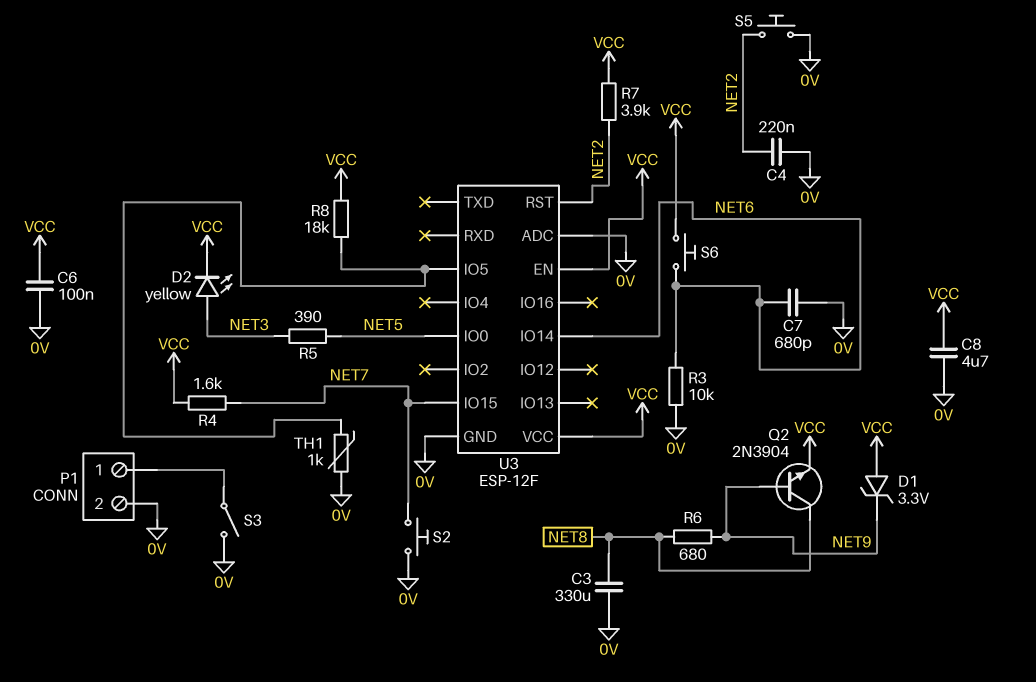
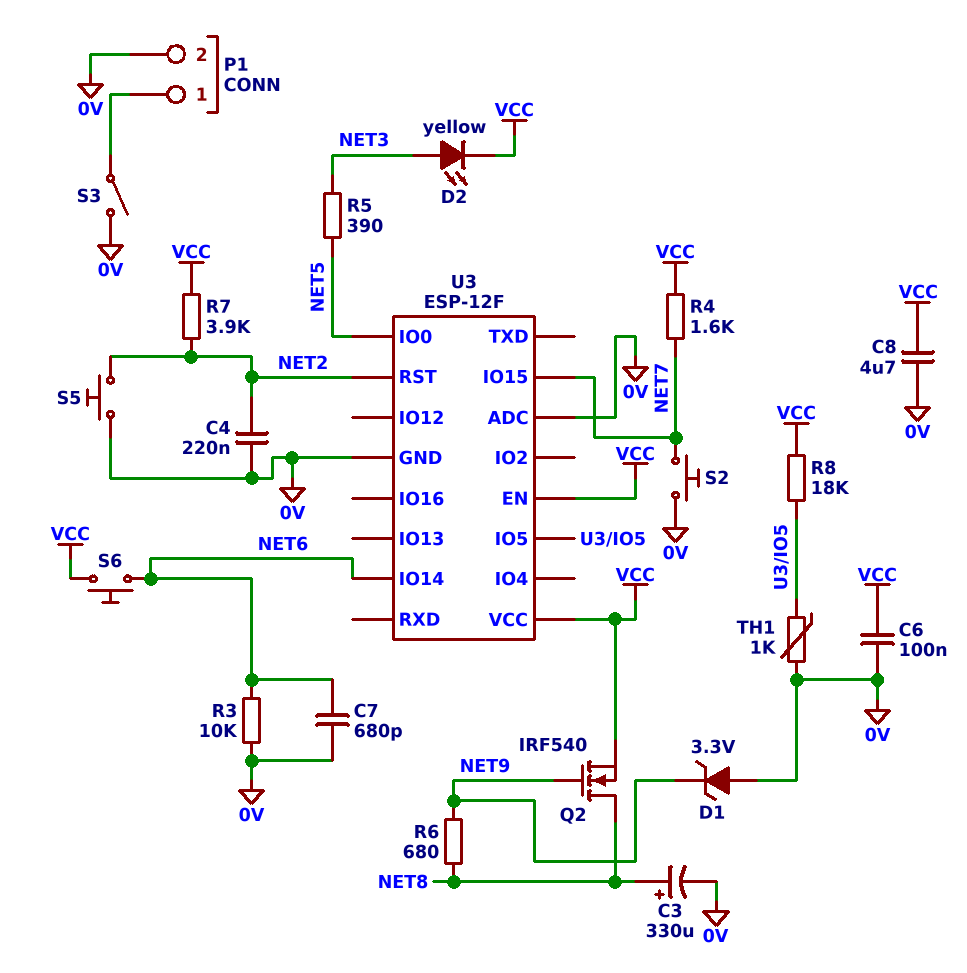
C3: 330uF (0V, NET8) -> 330uF (plus NET8, minus 0V)
D1: zener 3.3V (A VCC, K NET9) -> zener 3.3V (A 0V, K NET9)
Q2: NPN 2N3904 (B NET9, C NET8, E VCC) -> NMOS IRF540 (G NET9, D NET8, S VCC)

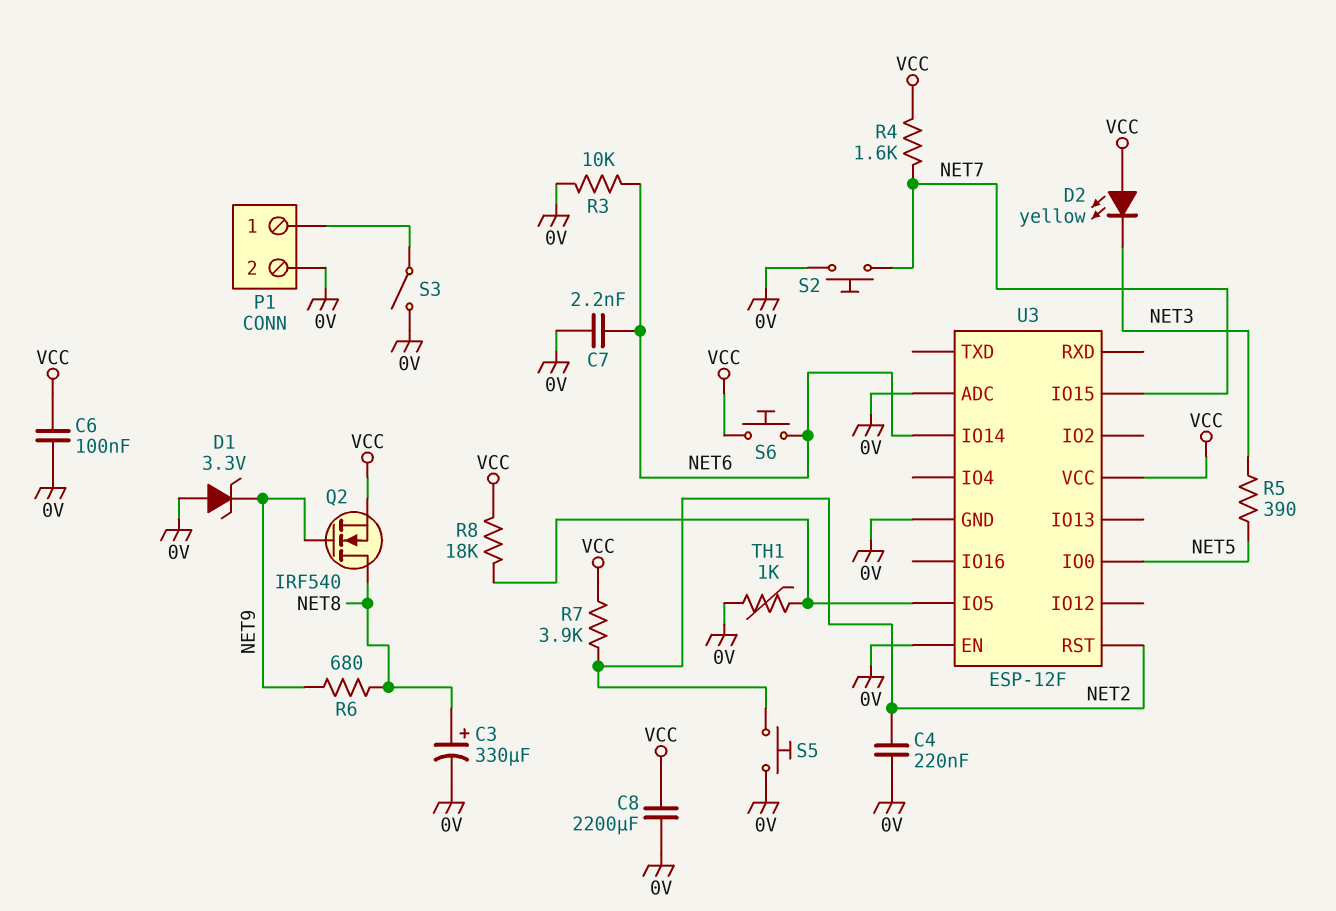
C7: 680pF (0V, NET6) -> 2.2nF (0V, NET6)
C8: 4.7uF (0V, VCC) -> 2200uF (0V, VCC)
D2: LED yellow (A NET3, K VCC) -> LED yellow (A VCC, K NET3)
U3 pin EN: VCC -> 0V

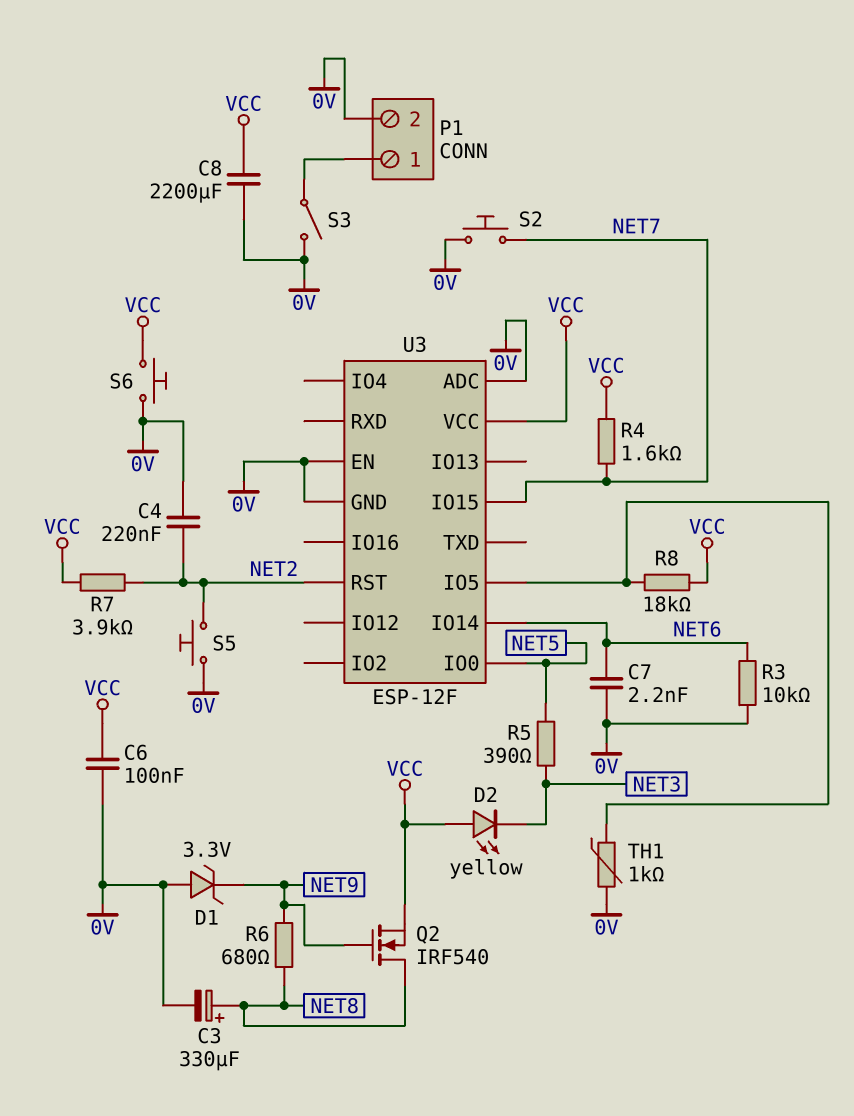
S6: button (NET6, VCC) -> button (0V, VCC)

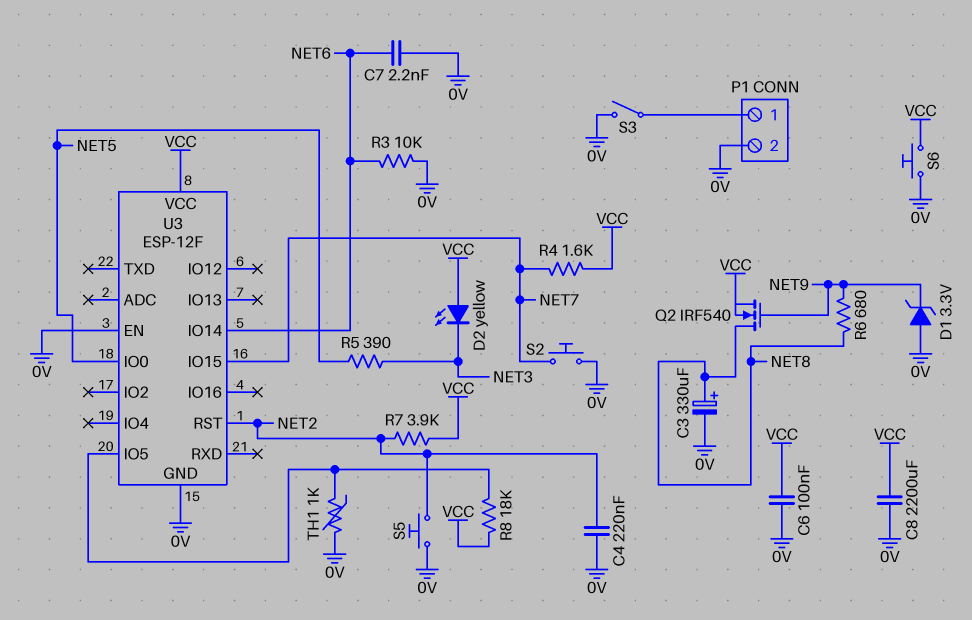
U3 pin ADC: 0V -> none

